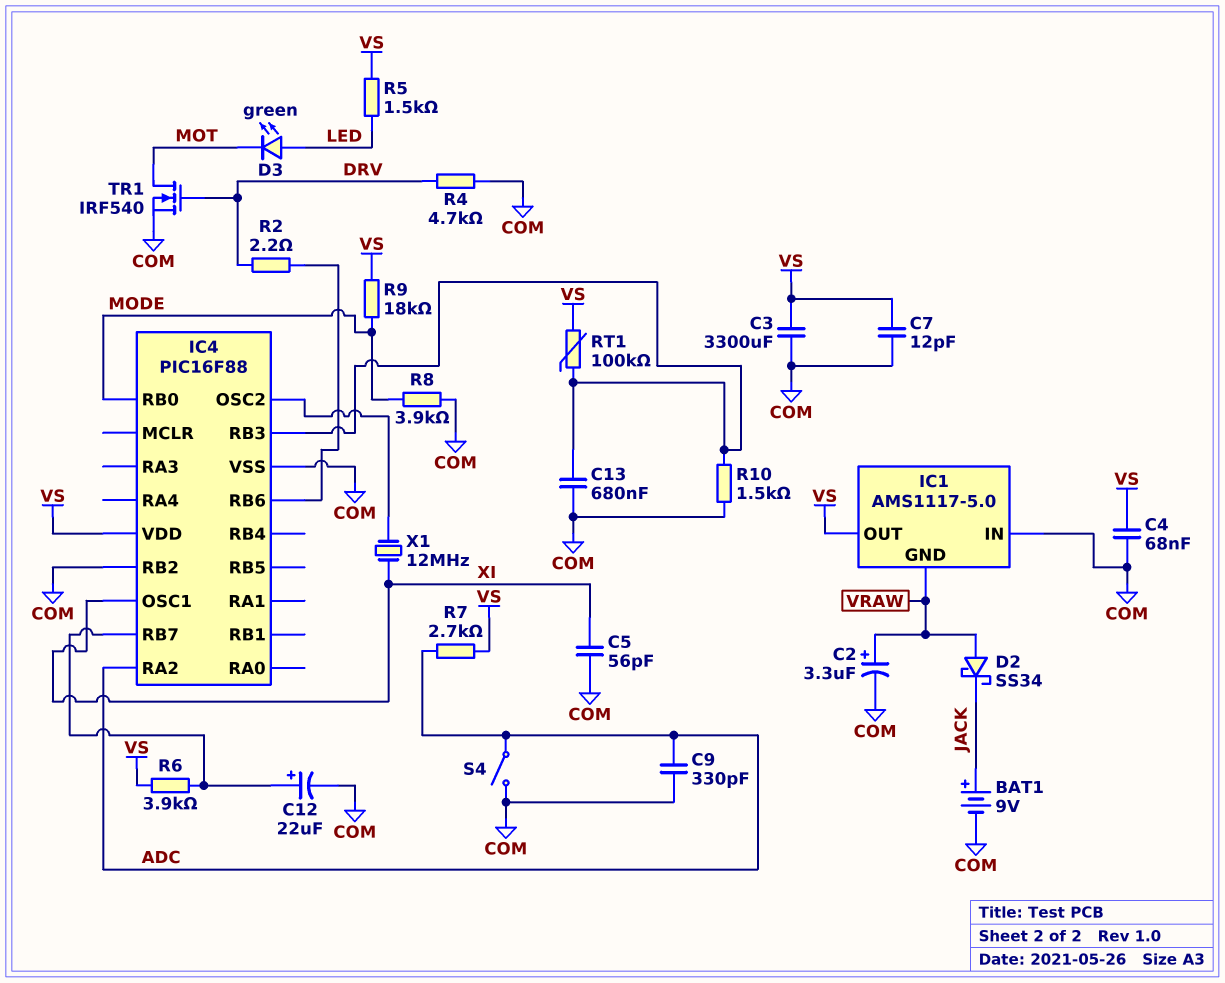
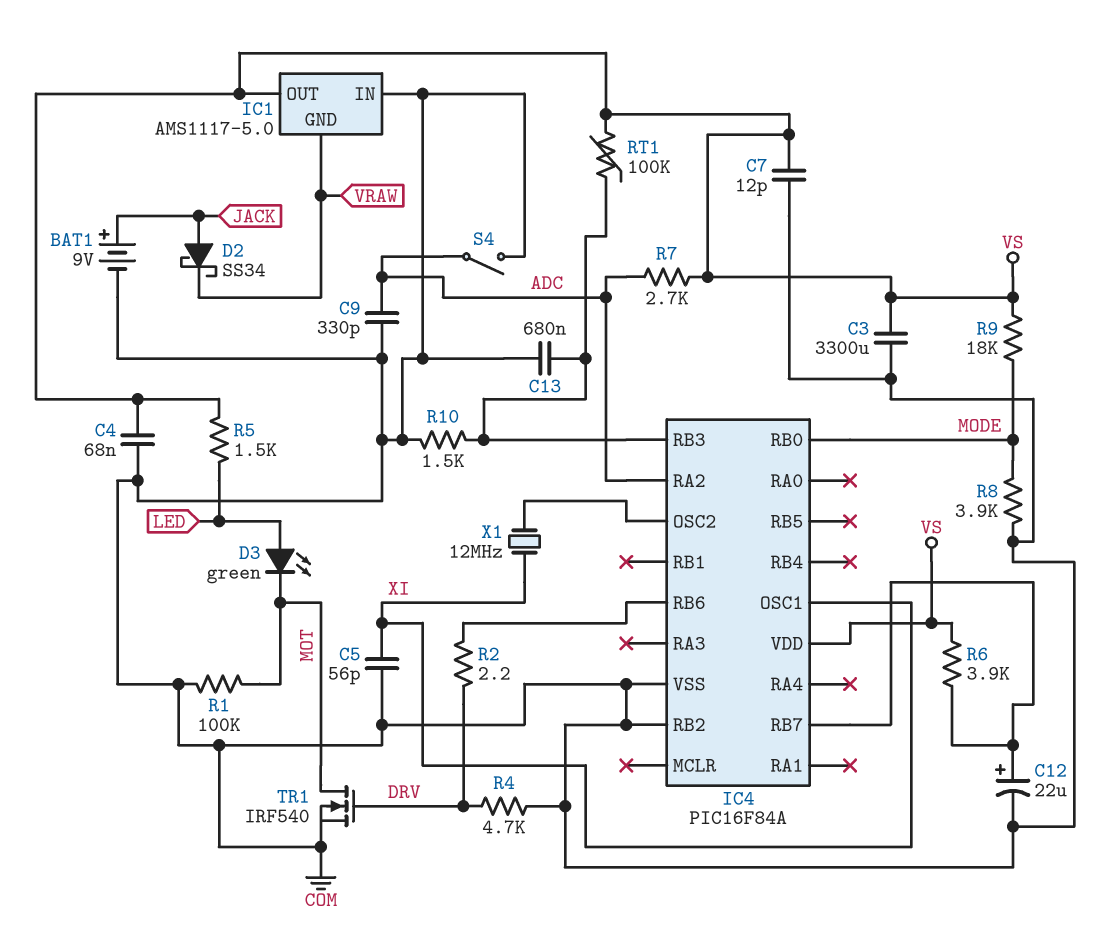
C2: 3.3uF (plus VRAW, minus COM) -> none
D2: schottky SS34 (A VRAW, K JACK) -> schottky SS34 (A JACK, K VRAW)
IC4: PIC16F88 -> PIC16F84A
R1: none -> 100k (COM, MOT)

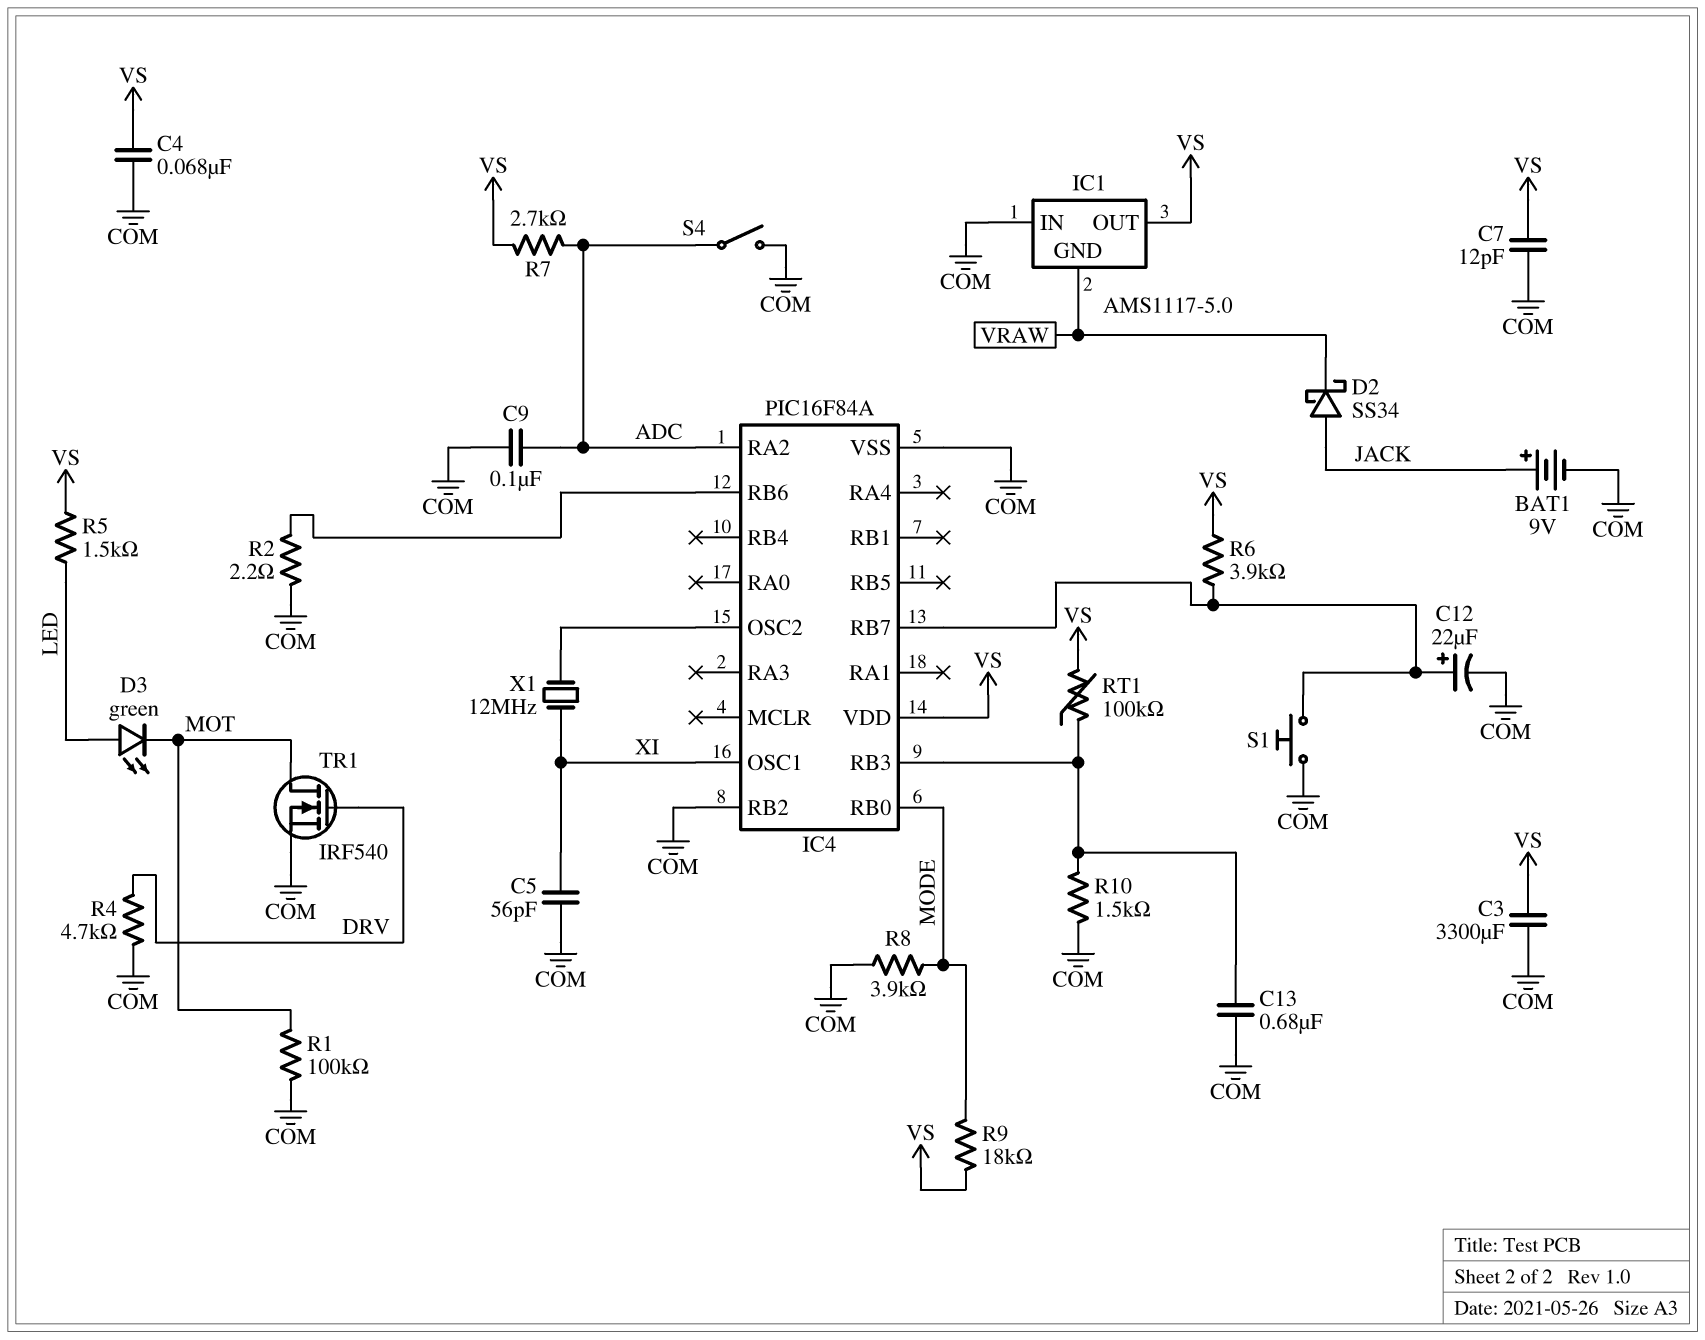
C9: 330pF (ADC, COM) -> 100nF (ADC, COM)
R2: 2.2 (DRV, IC4/RB6) -> 2.2 (COM, IC4/RB6)
S1: none -> button (COM, IC4/RB7)

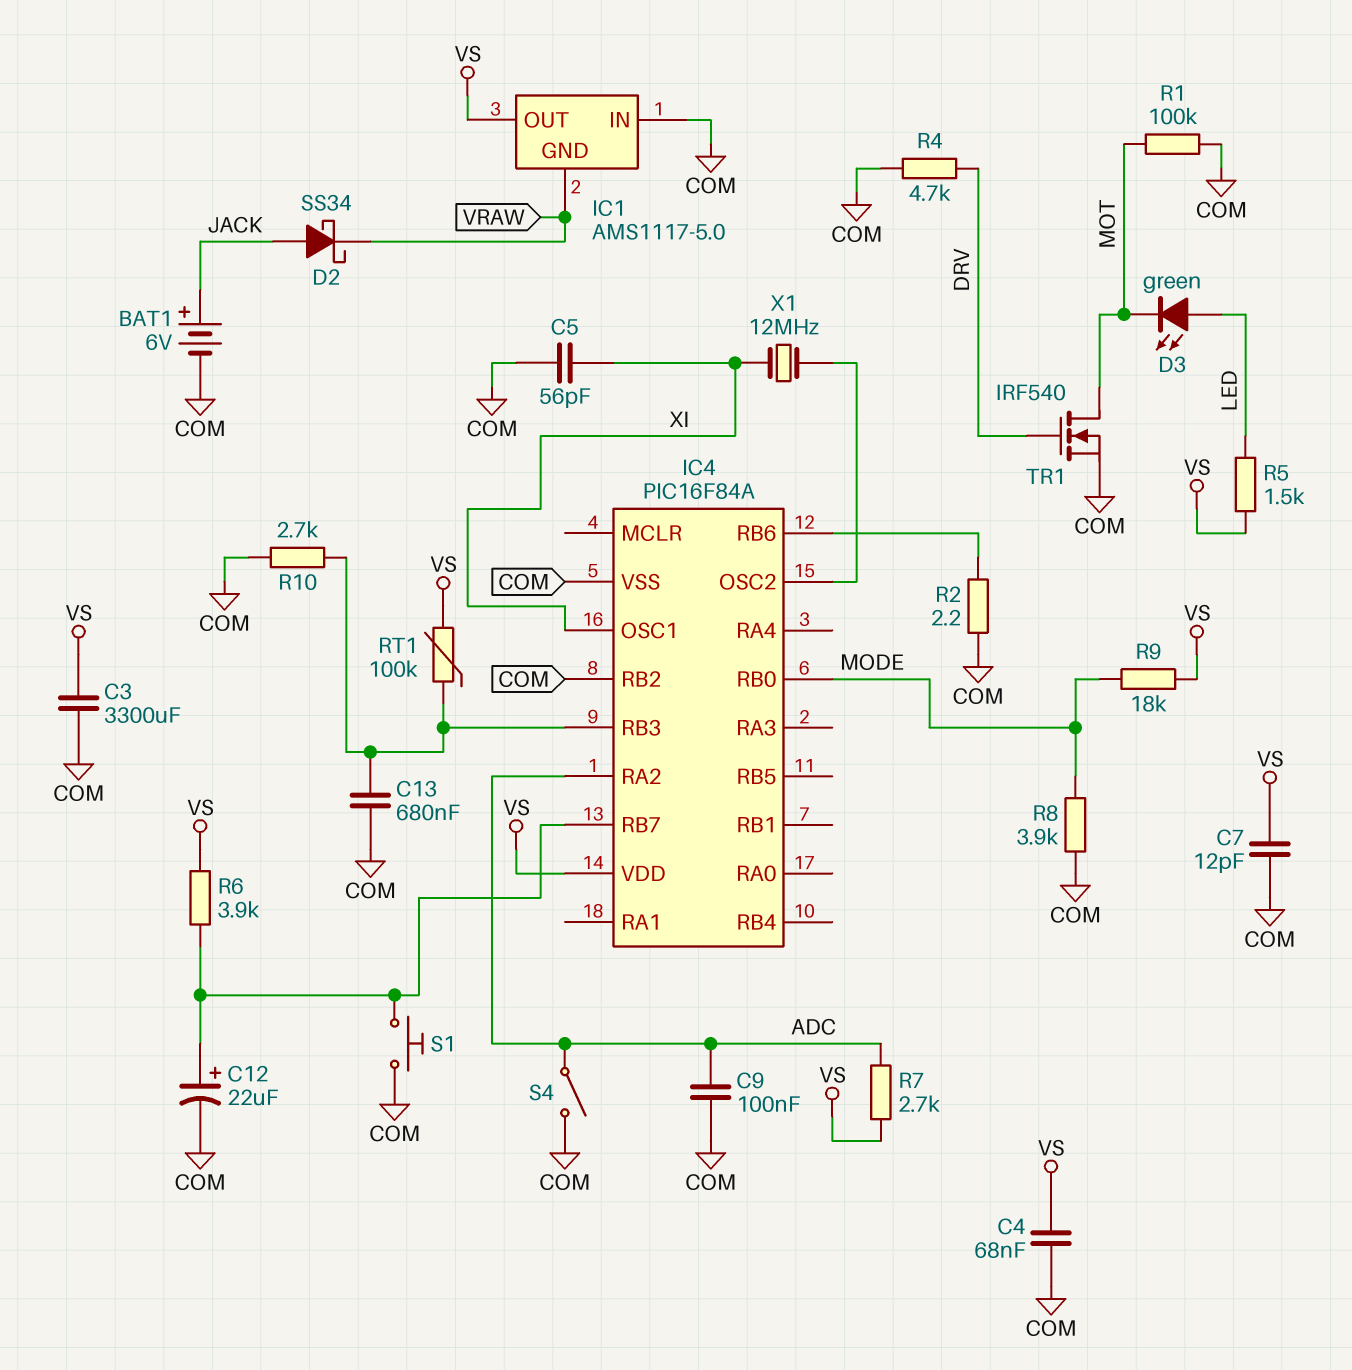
BAT1: 9V (plus JACK, minus COM) -> 6V (plus JACK, minus COM)
R10: 1.5k (COM, IC4/RB3) -> 2.7k (COM, IC4/RB3)

